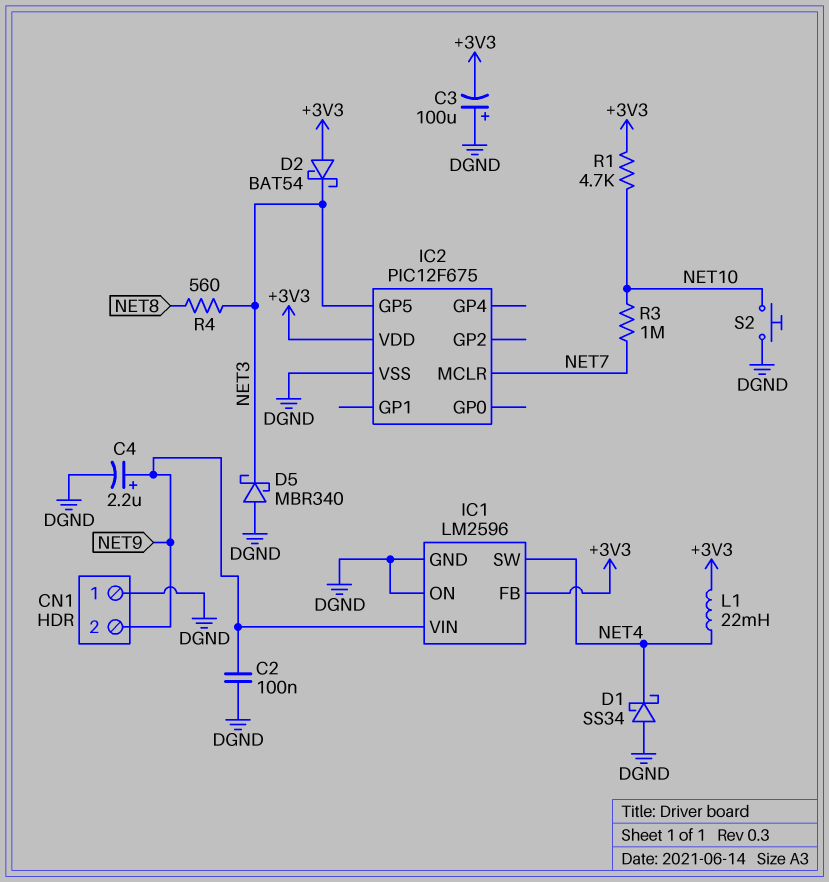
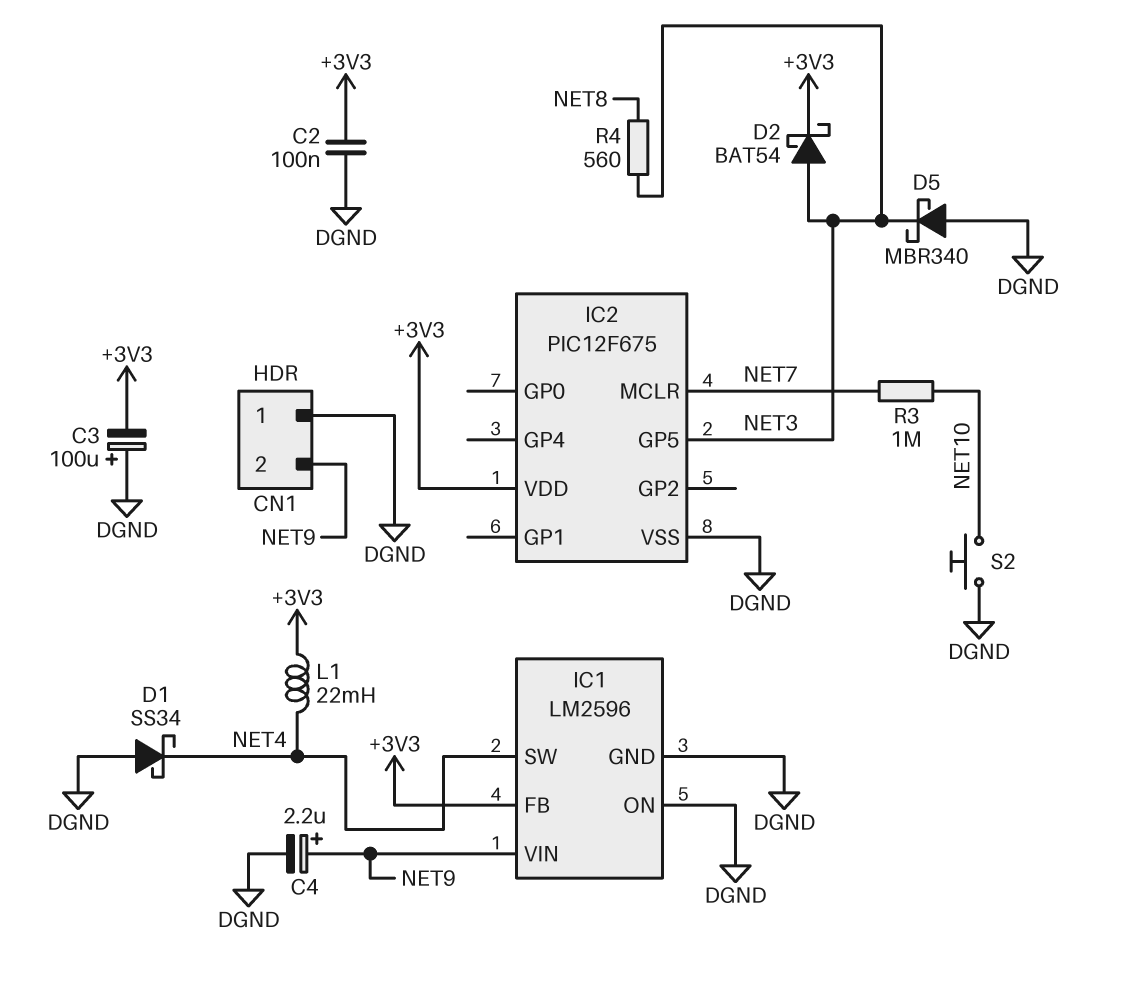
C2: 100nF (DGND, NET9) -> 100nF (+3V3, DGND)
D2: schottky BAT54 (A +3V3, K NET3) -> schottky BAT54 (A NET3, K +3V3)
R1: 4.7k (+3V3, NET10) -> none

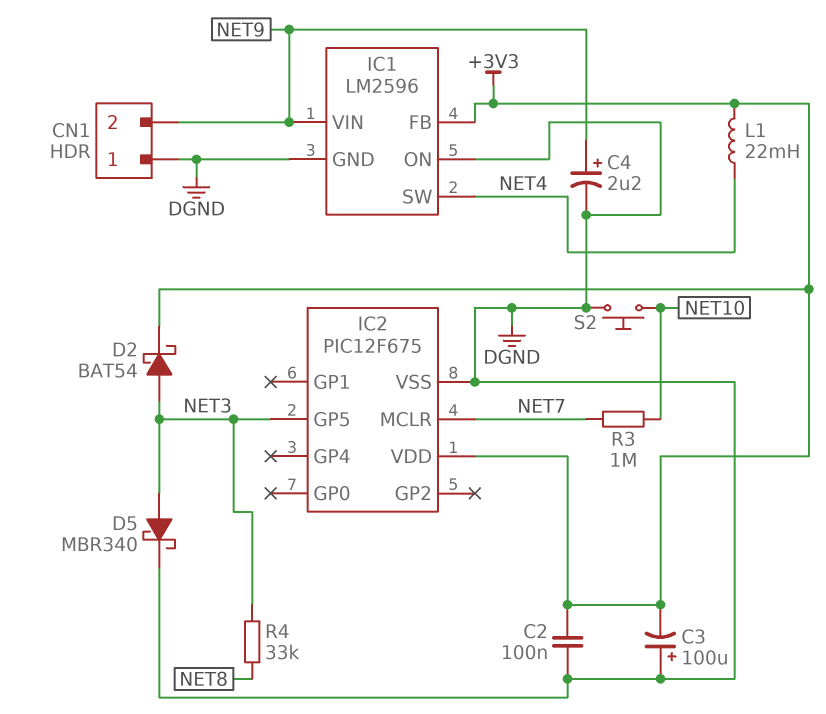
D1: schottky SS34 (A DGND, K NET4) -> none
D5: schottky MBR340 (A DGND, K NET3) -> schottky MBR340 (A NET3, K DGND)
R4: 560 (NET3, NET8) -> 33k (NET3, NET8)

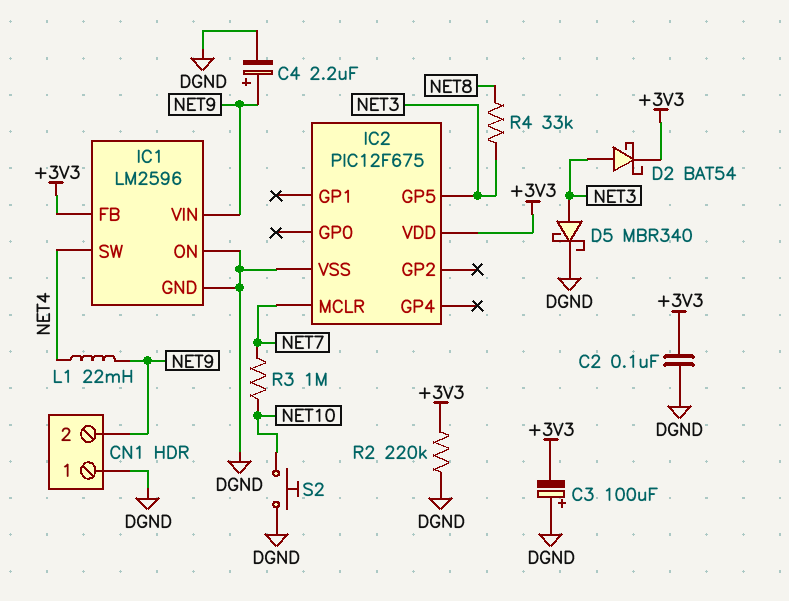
L1: 22mH (+3V3, NET4) -> 22mH (NET4, NET9)
R2: none -> 220k (+3V3, DGND)

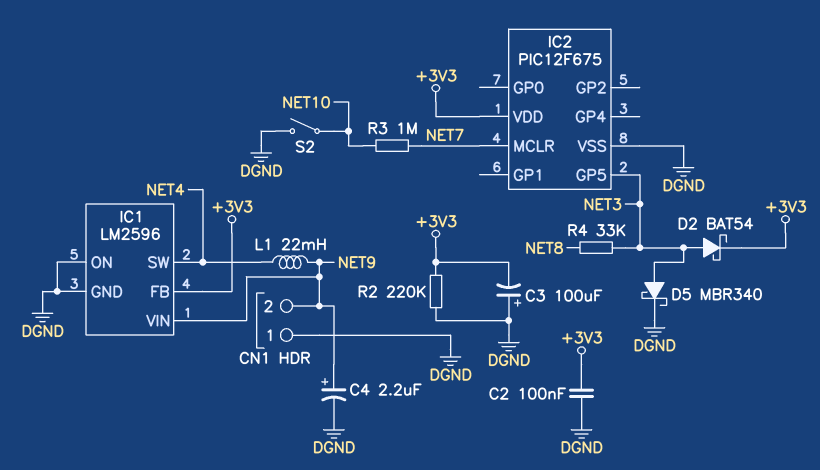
S2: button (DGND, NET10) -> switch (DGND, NET10)

